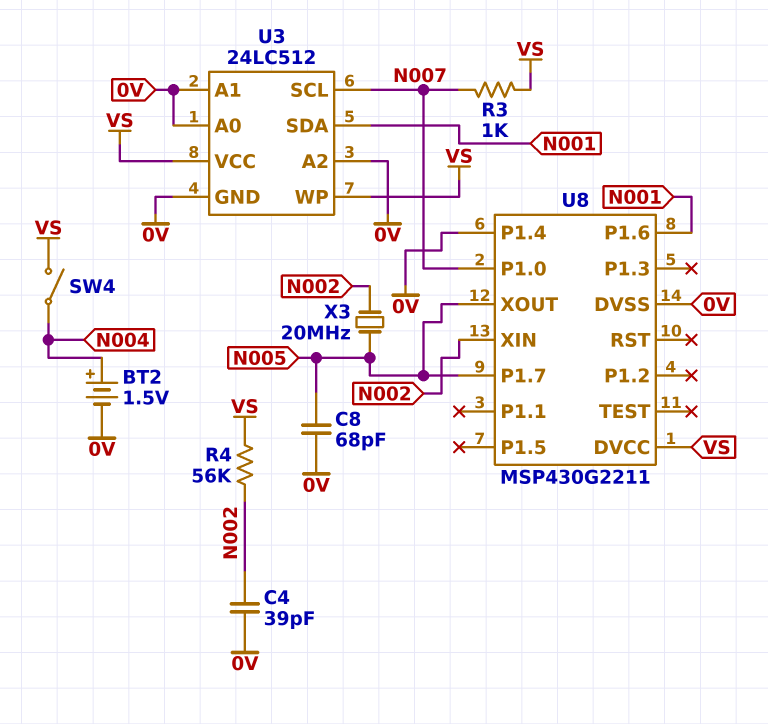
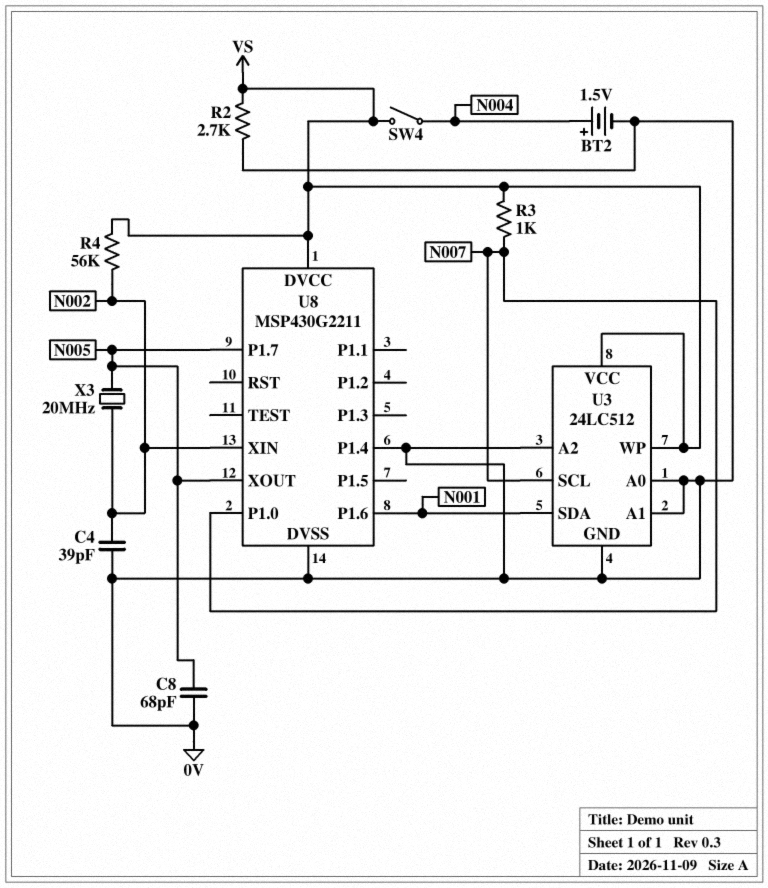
R2: none -> 2.7k (0V, VS)

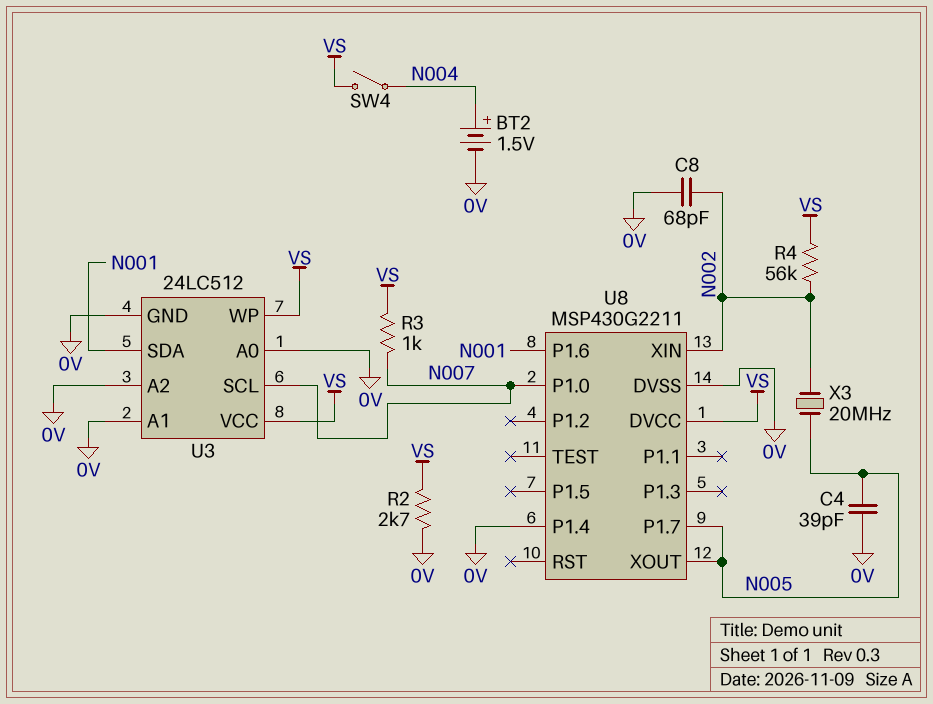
C4: 39pF (0V, N002) -> 39pF (0V, N005)
C8: 68pF (0V, N005) -> 68pF (0V, N002)

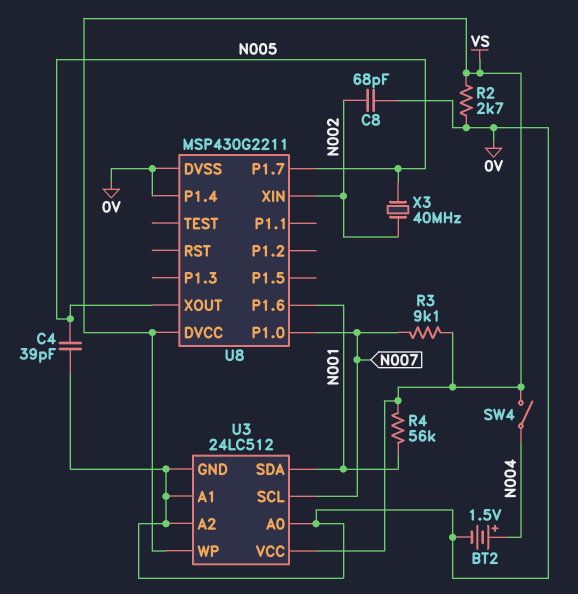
R3: 1k (N007, VS) -> 9.1k (N007, VS)
R4: 56k (N002, VS) -> 56k (N001, VS)
X3: 20MHz (N002, N005) -> 40MHz (N002, N005)

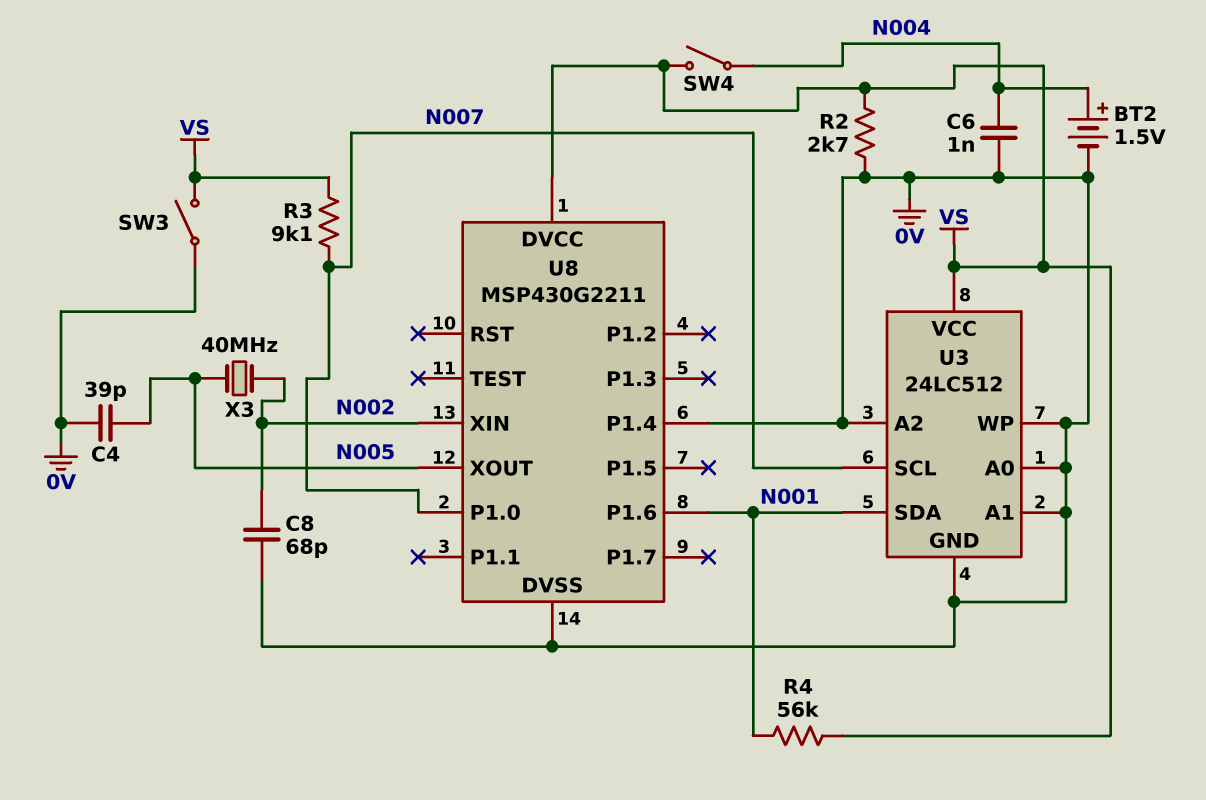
C6: none -> 1nF (0V, N004)
SW3: none -> switch (0V, VS)
U3 pin WP: VS -> 0V
U8 pin P1.7: N005 -> none

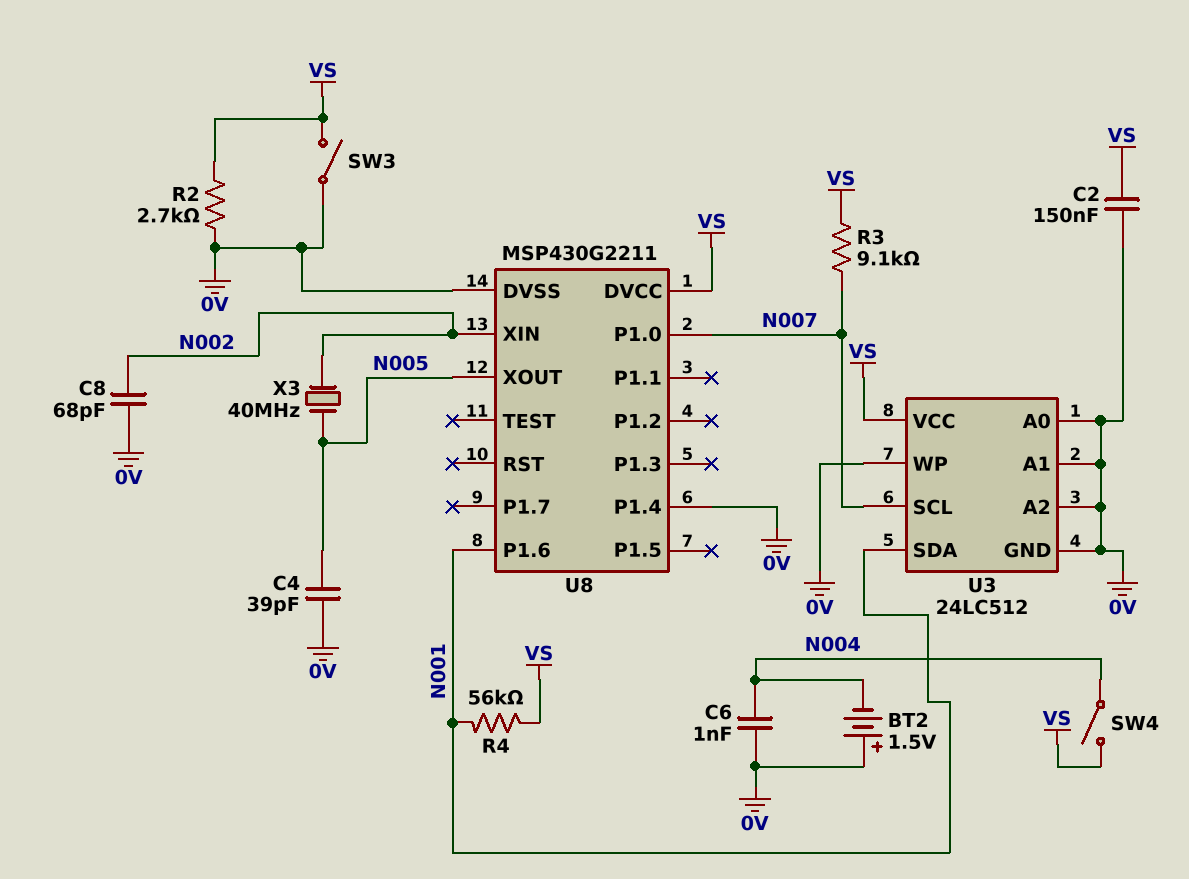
BT2: 1.5V (plus N004, minus 0V) -> 1.5V (plus 0V, minus N004)
C2: none -> 150nF (0V, VS)

